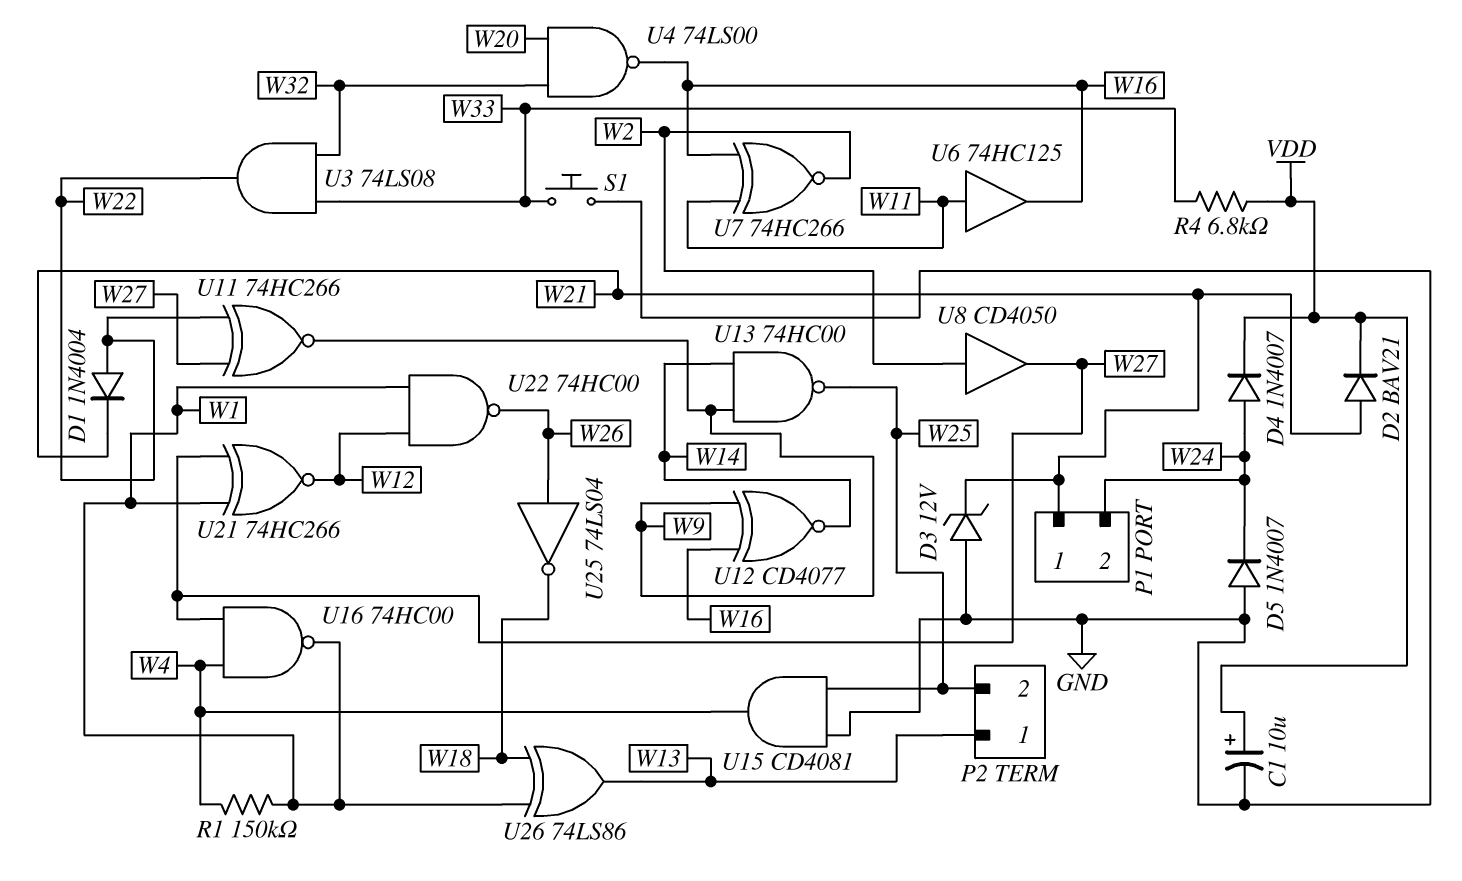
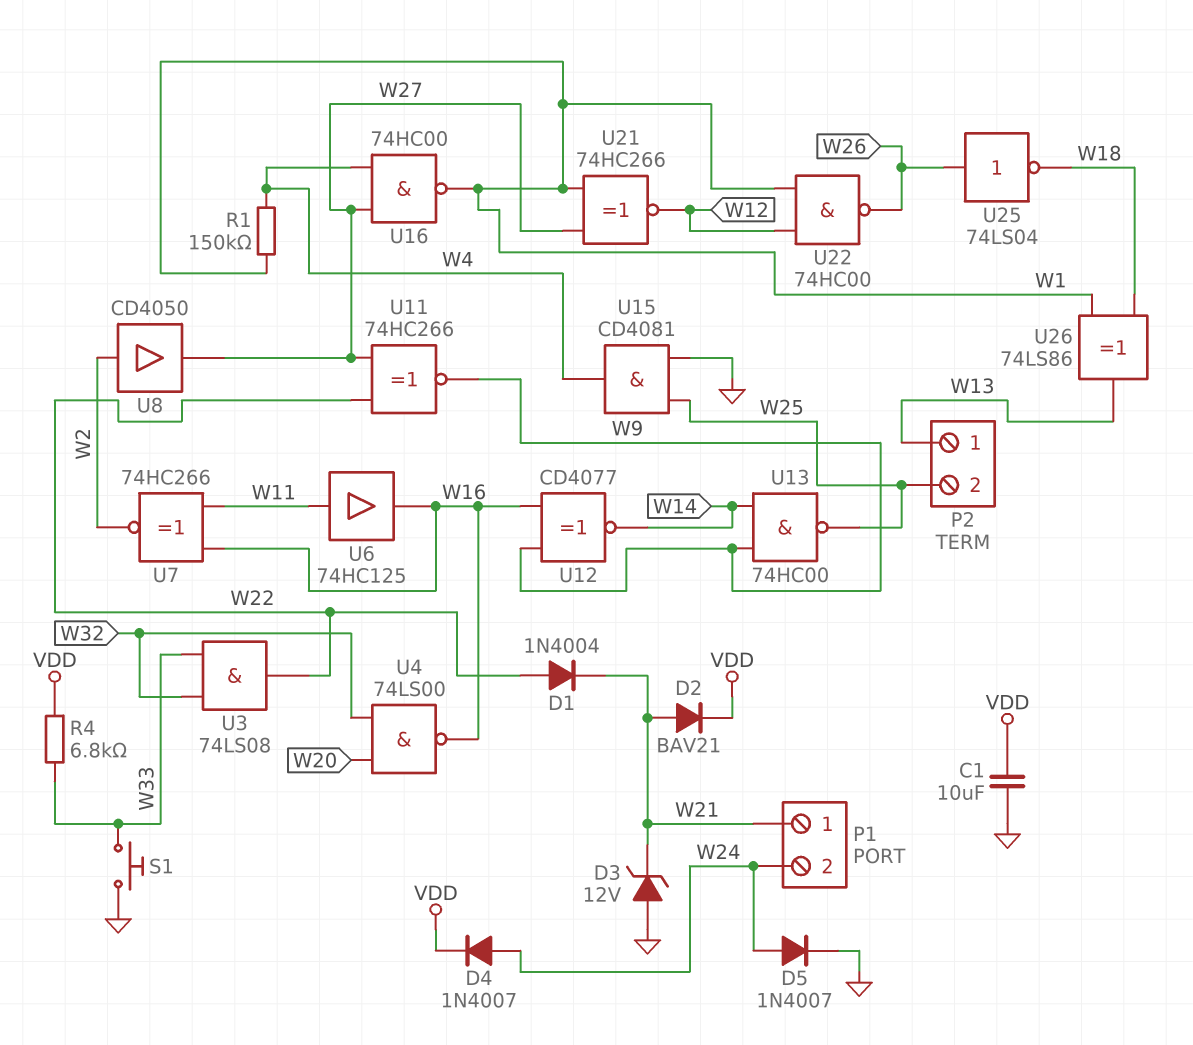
C1: 10uF (plus VDD, minus GND) -> 10uF (GND, VDD)
D5: diode 1N4007 (A GND, K W24) -> diode 1N4007 (A W24, K GND)

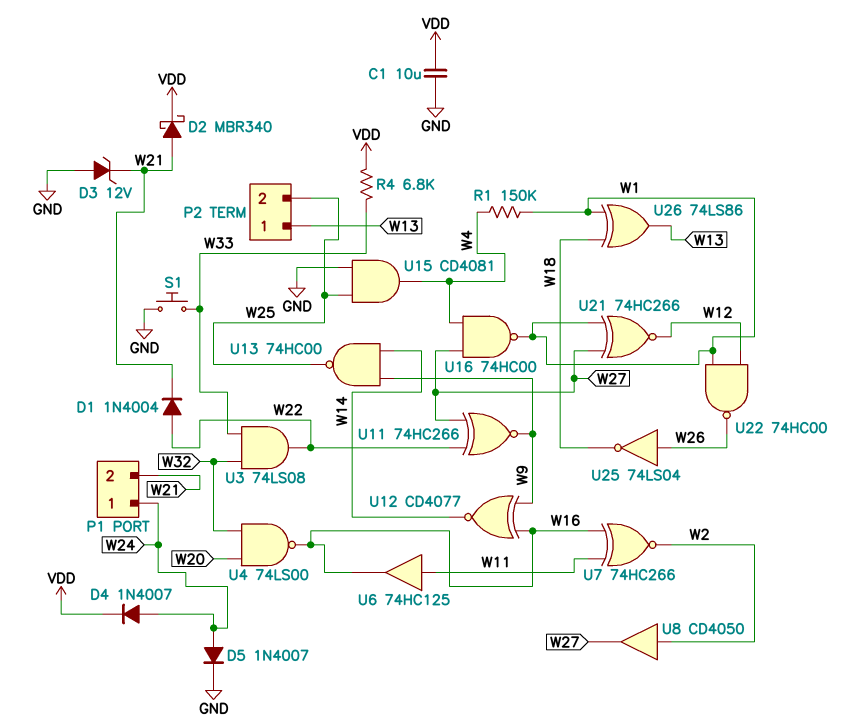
D2: diode BAV21 (A W21, K VDD) -> schottky MBR340 (A W21, K VDD)
P1 pin 1: W21 -> W24
P1 pin 2: W24 -> W21

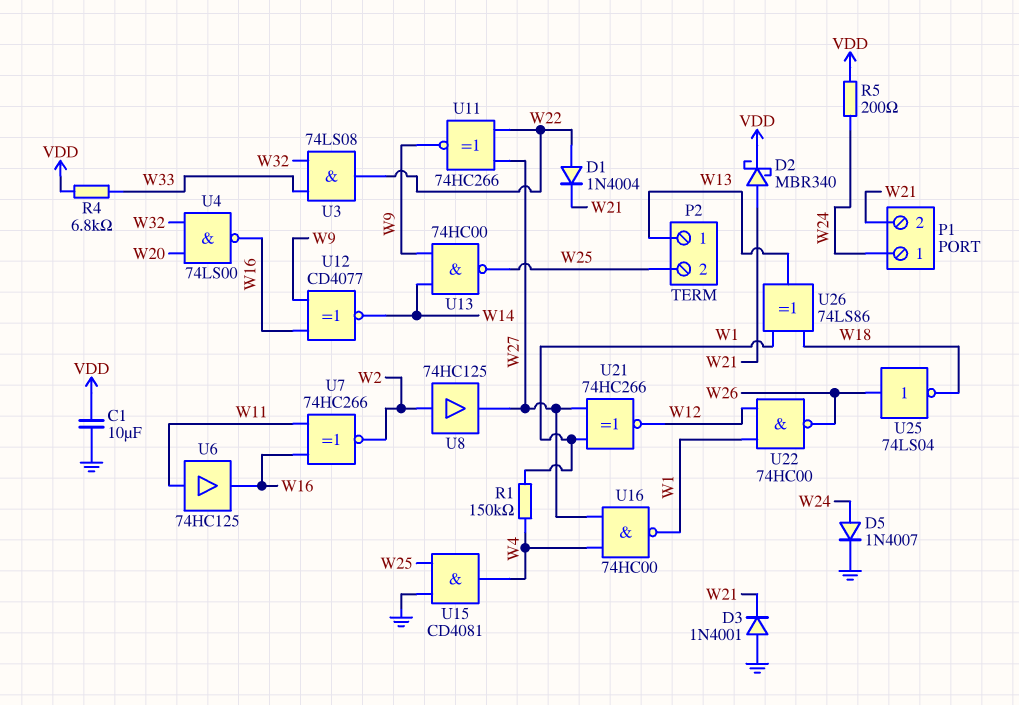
D3: zener 12V (A GND, K W21) -> diode 1N4001 (A GND, K W21)
D4: diode 1N4007 (A W24, K VDD) -> none
R5: none -> 200 (VDD, W24)
S1: button (GND, W33) -> none
U8: buffer CD4050 (in W2, out W27) -> buffer 74HC125 (in W2, out W27)

